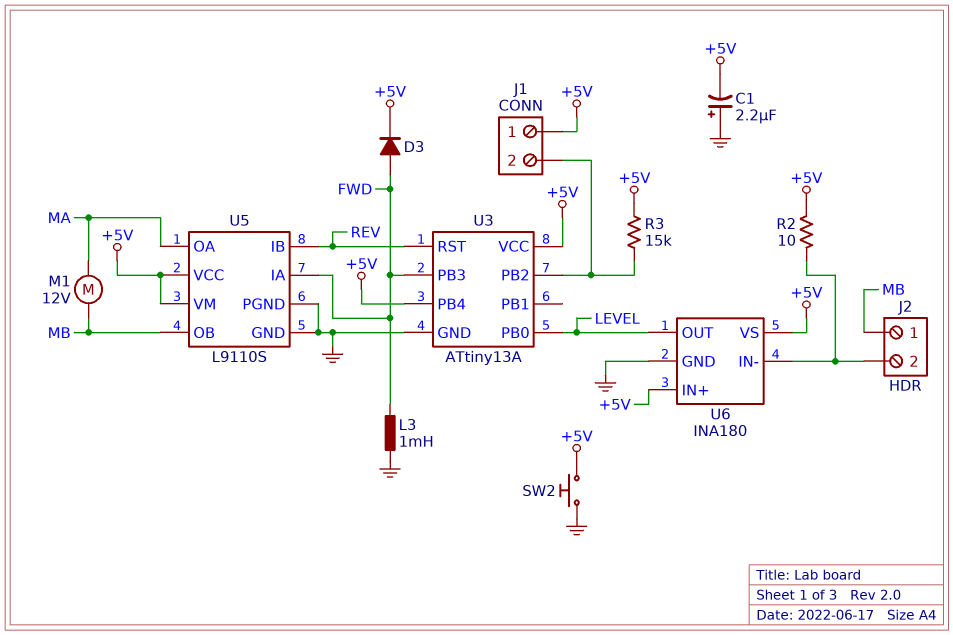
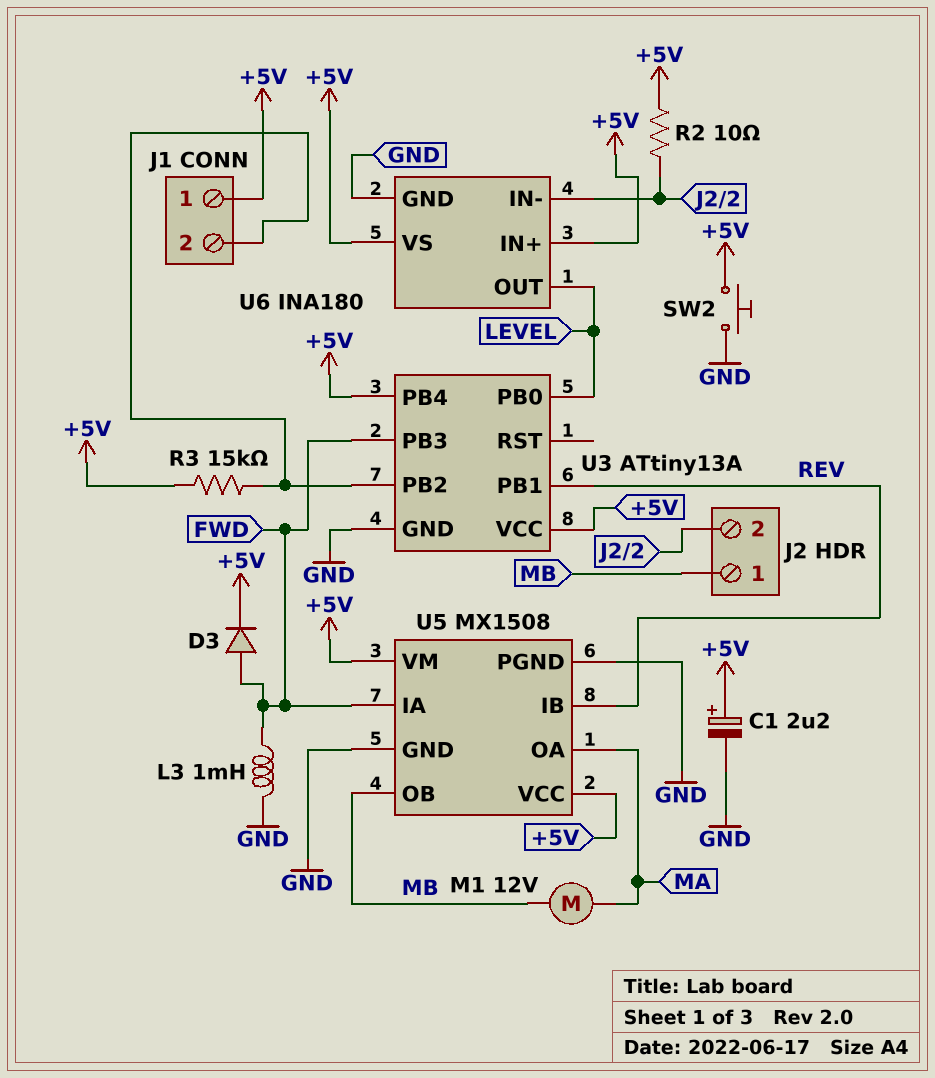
C1: 2.2uF (plus GND, minus +5V) -> 2.2uF (plus +5V, minus GND)
U3 pin PB1: none -> REV
U3 pin RST: REV -> none
U5: L9110S -> MX1508

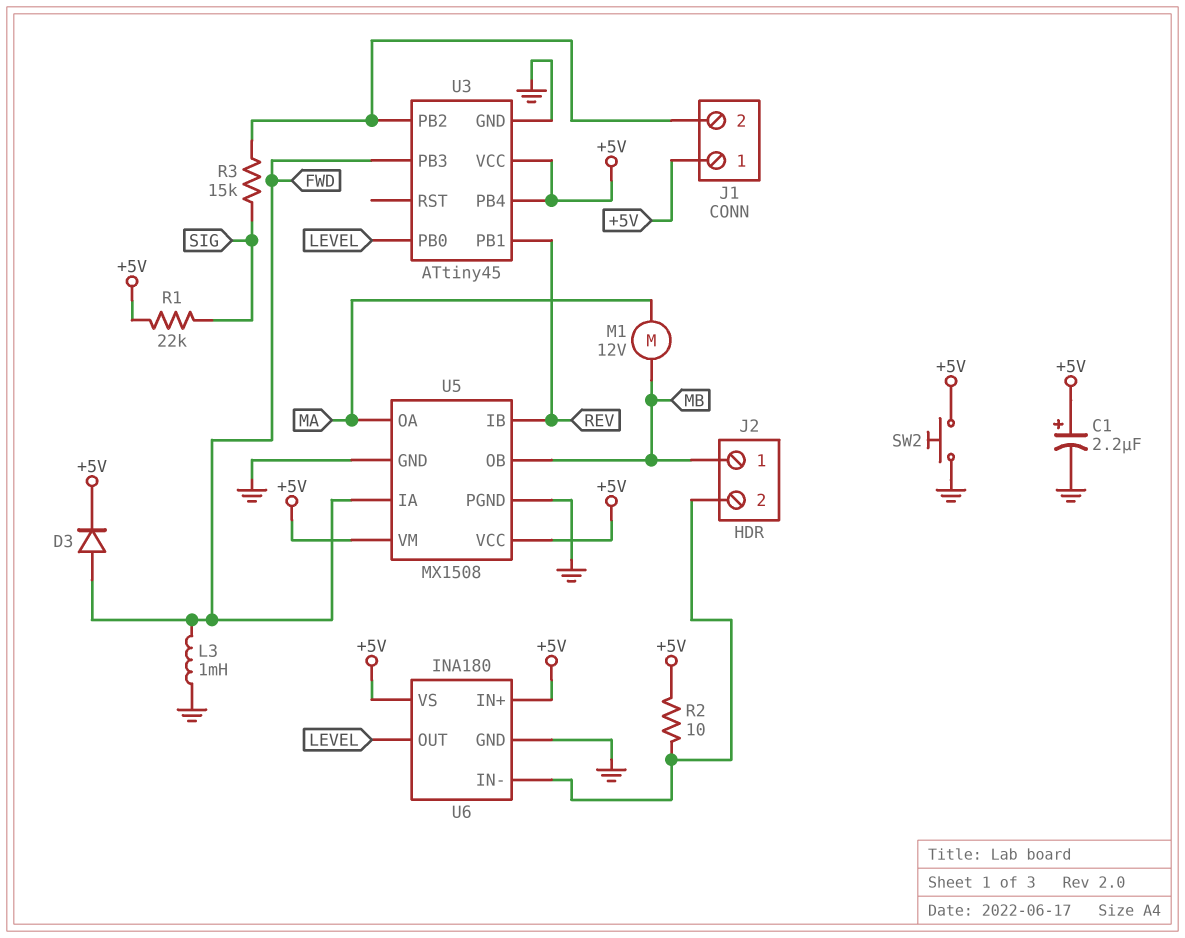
R1: none -> 22k (+5V, SIG)
R3: 15k (+5V, J1/2) -> 15k (J1/2, SIG)
U3: ATtiny13A -> ATtiny45

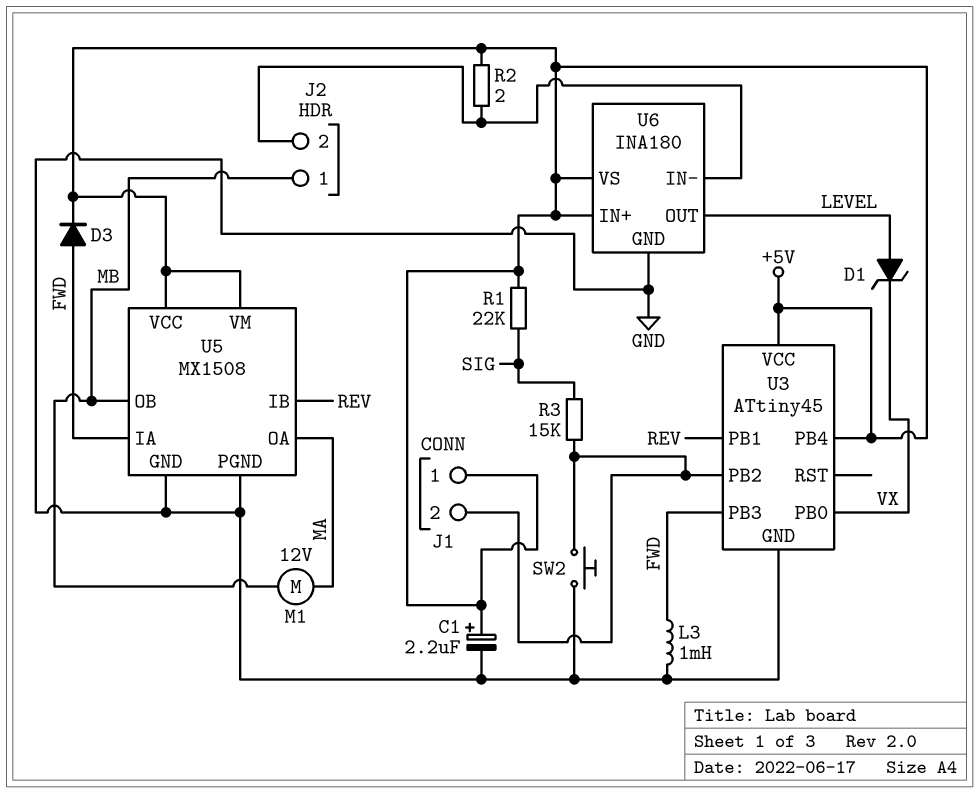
D1: none -> zener (A LEVEL, K VX)
R2: 10 (+5V, J2/2) -> 2 (+5V, J2/2)
SW2: button (+5V, GND) -> button (GND, J1/2)
U3 pin PB0: LEVEL -> VX

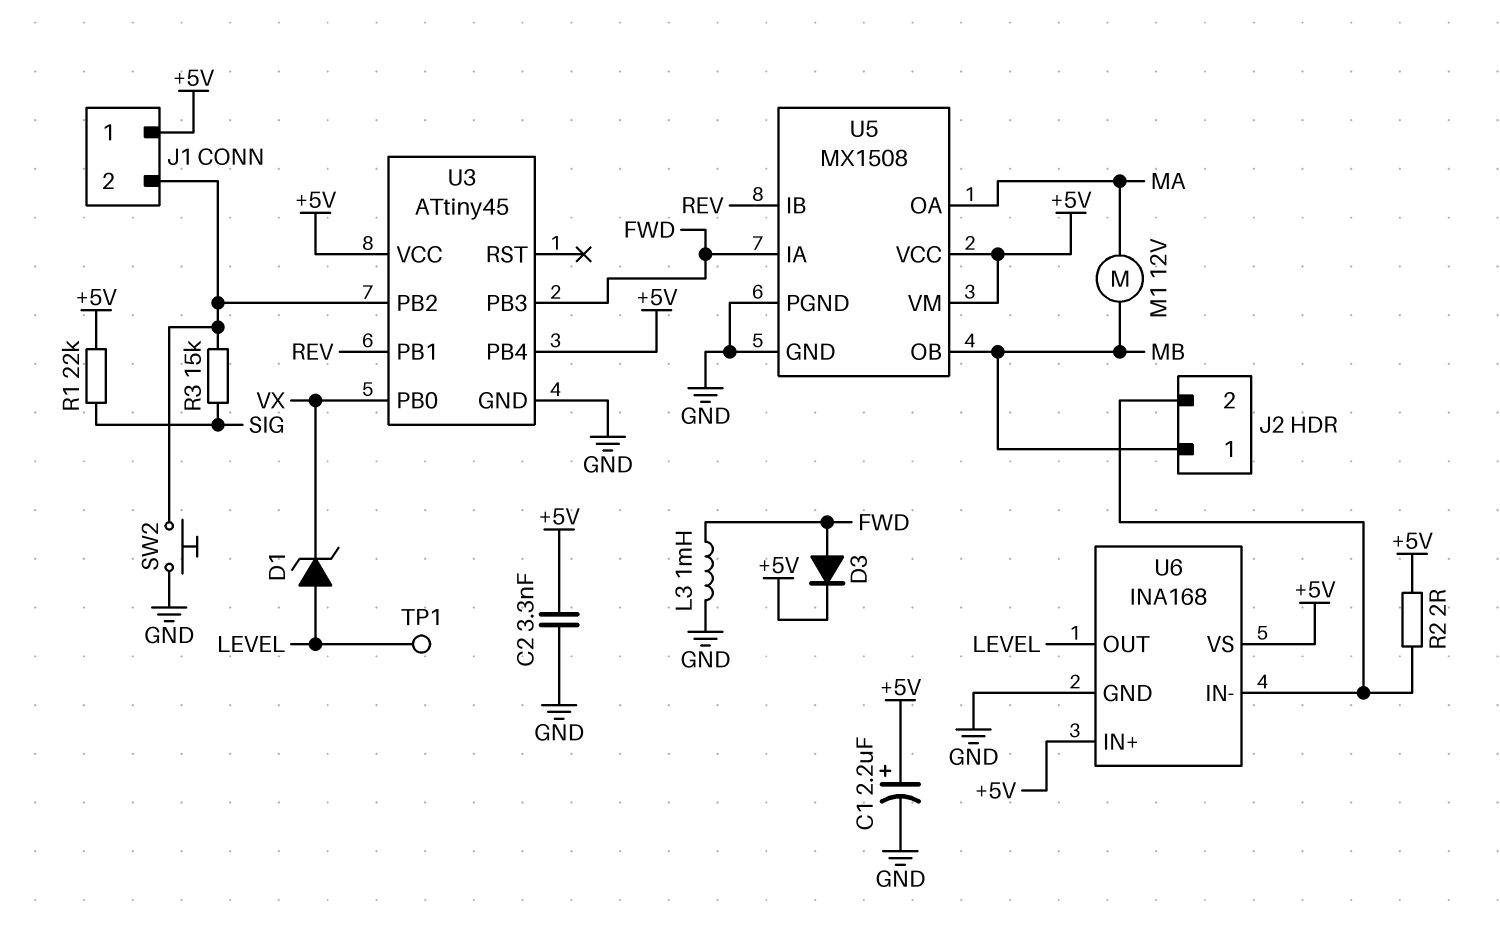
C2: none -> 3.3nF (+5V, GND)
TP1: none -> test point (LEVEL)
U6: INA180 -> INA168

